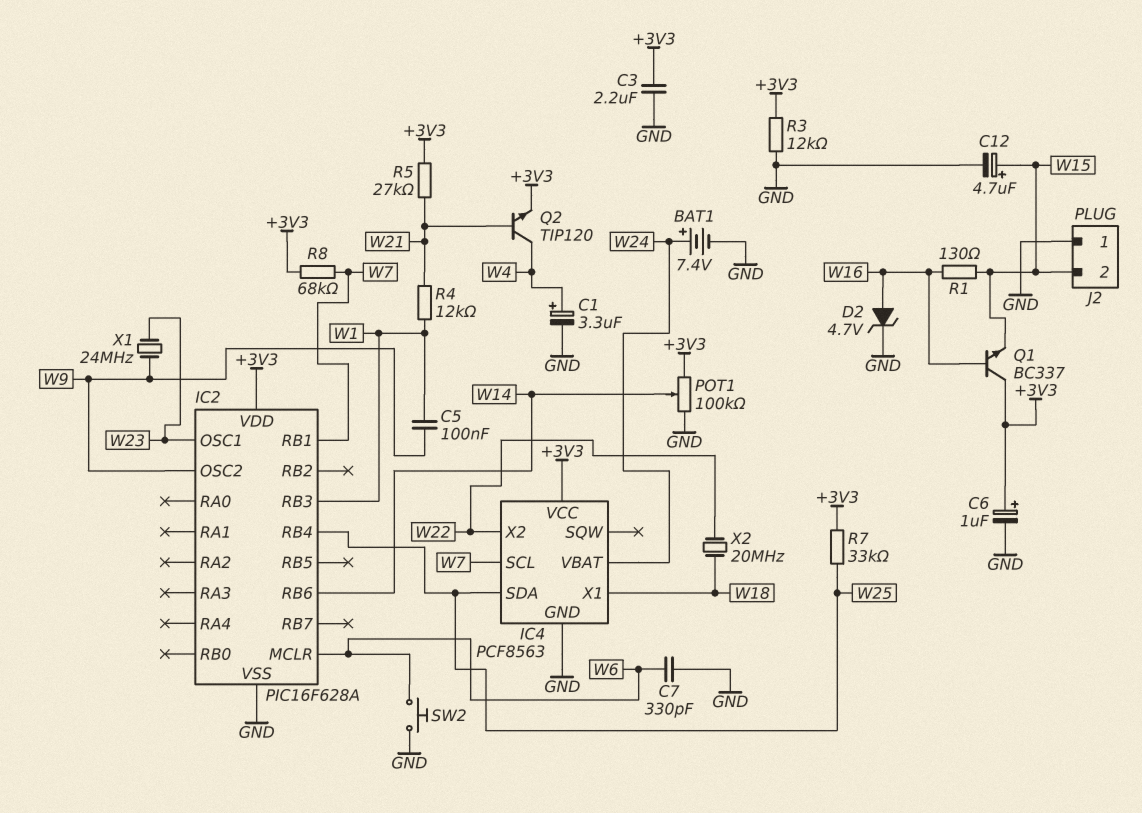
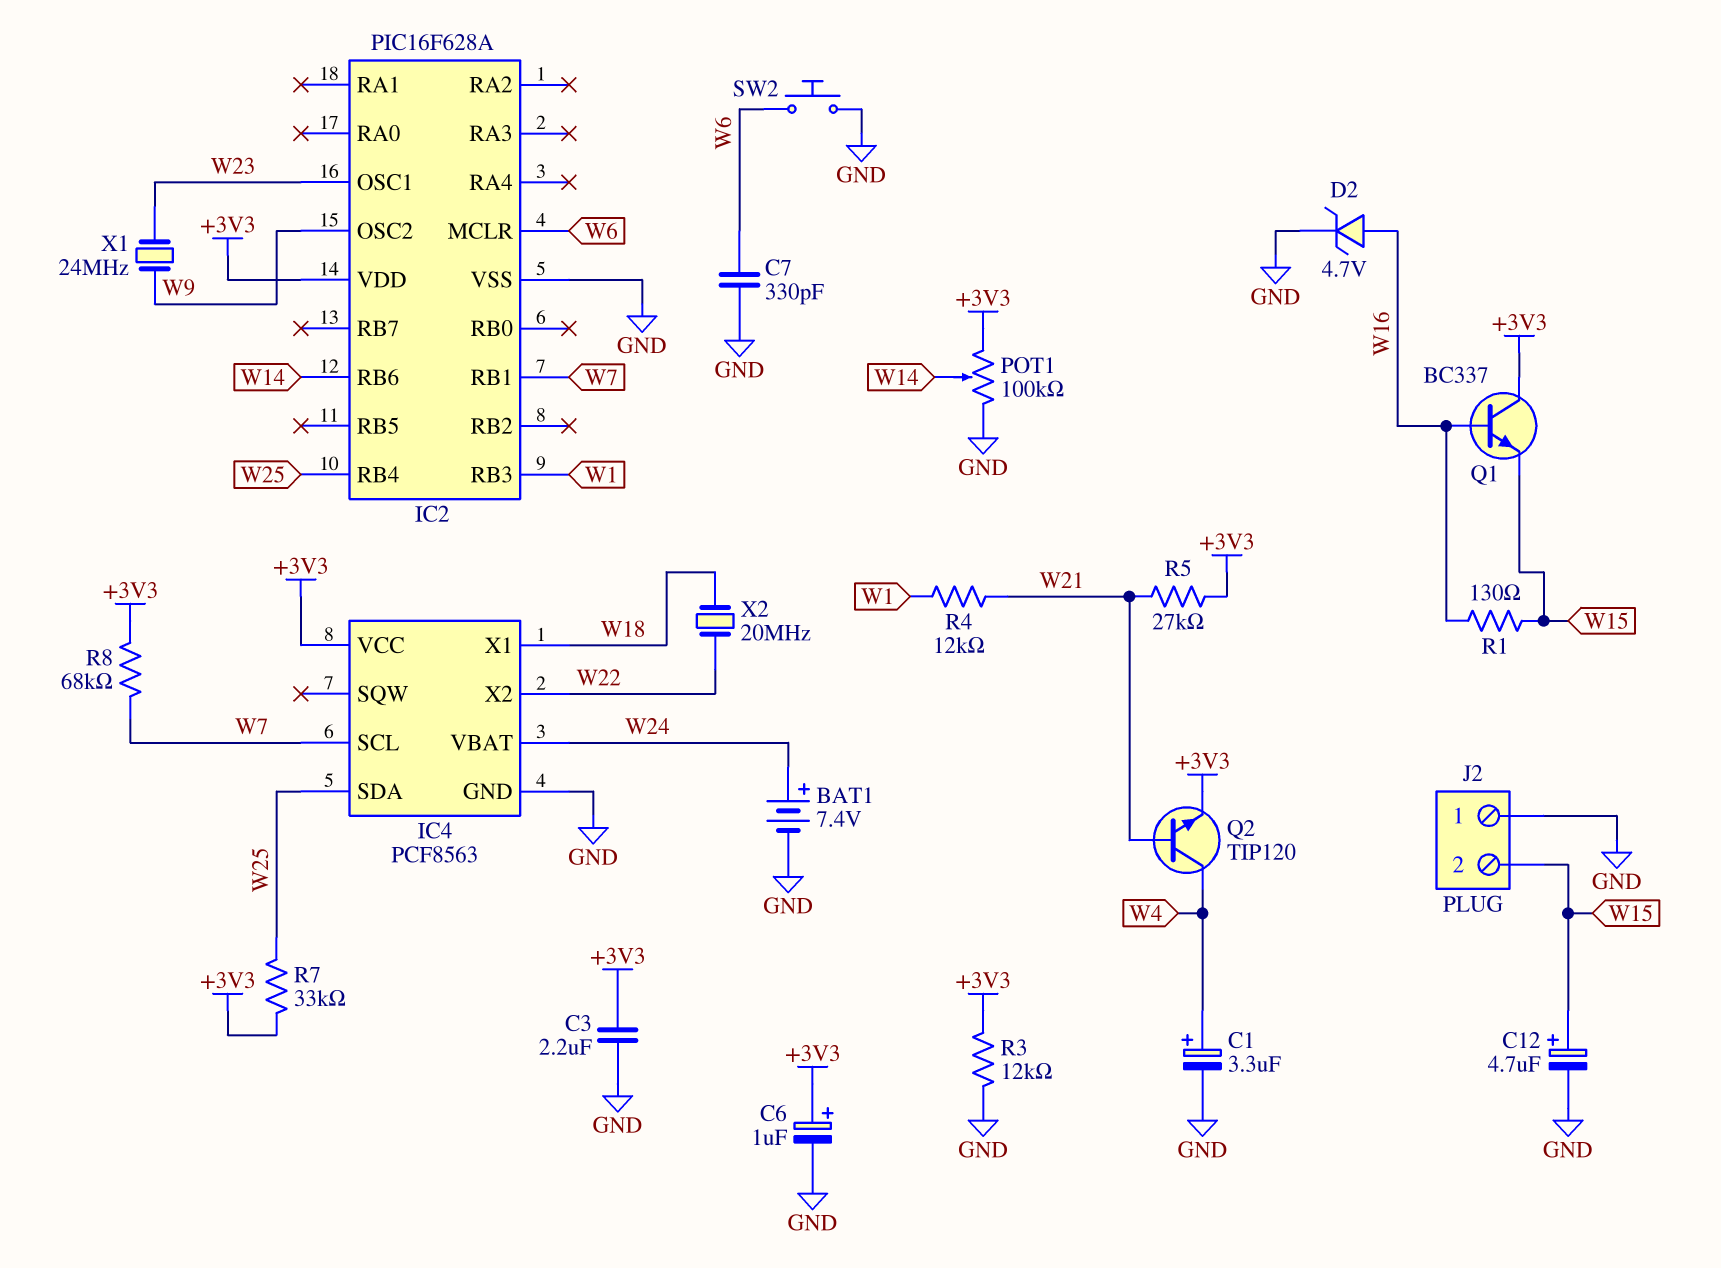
C5: 100nF (W1, W9) -> none

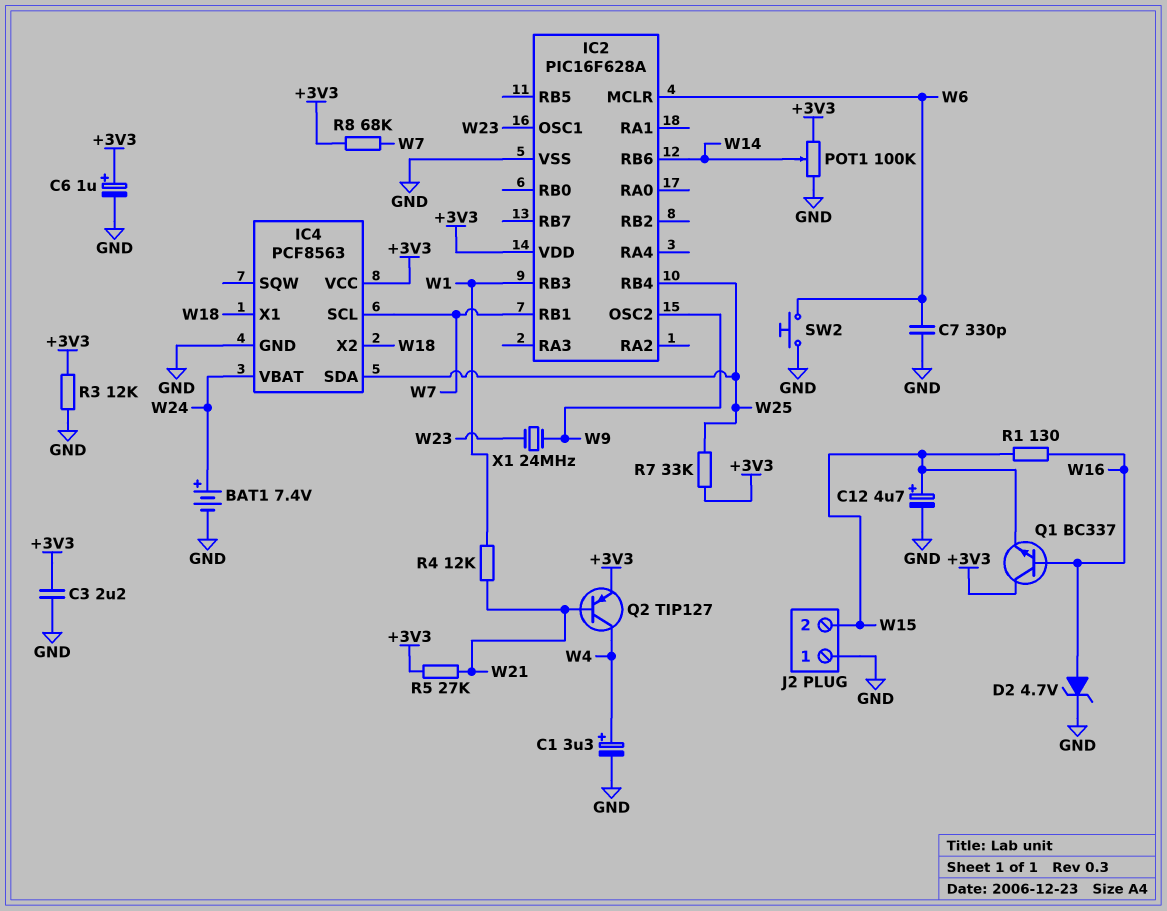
IC4 pin X2: W22 -> W18
Q2: NPN TIP120 (B W21, C W4, E +3V3) -> PNP TIP127 (B W21, C W4, E +3V3)
X2: 20MHz (W18, W22) -> none

